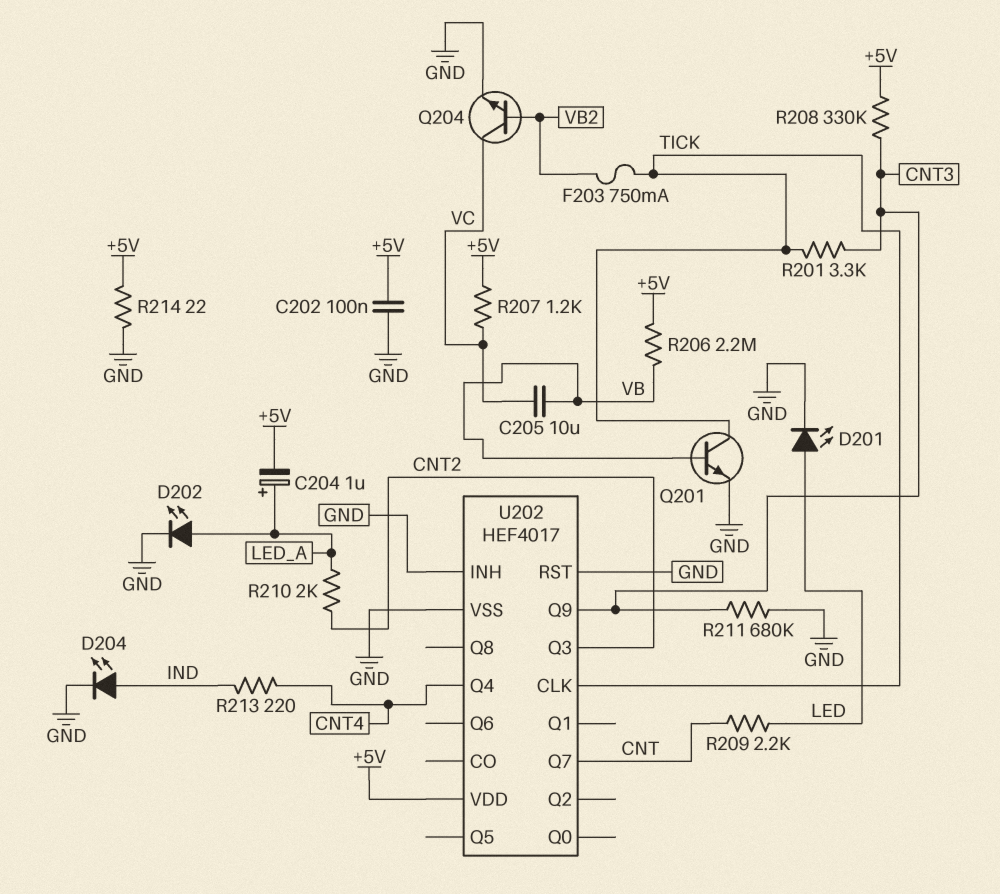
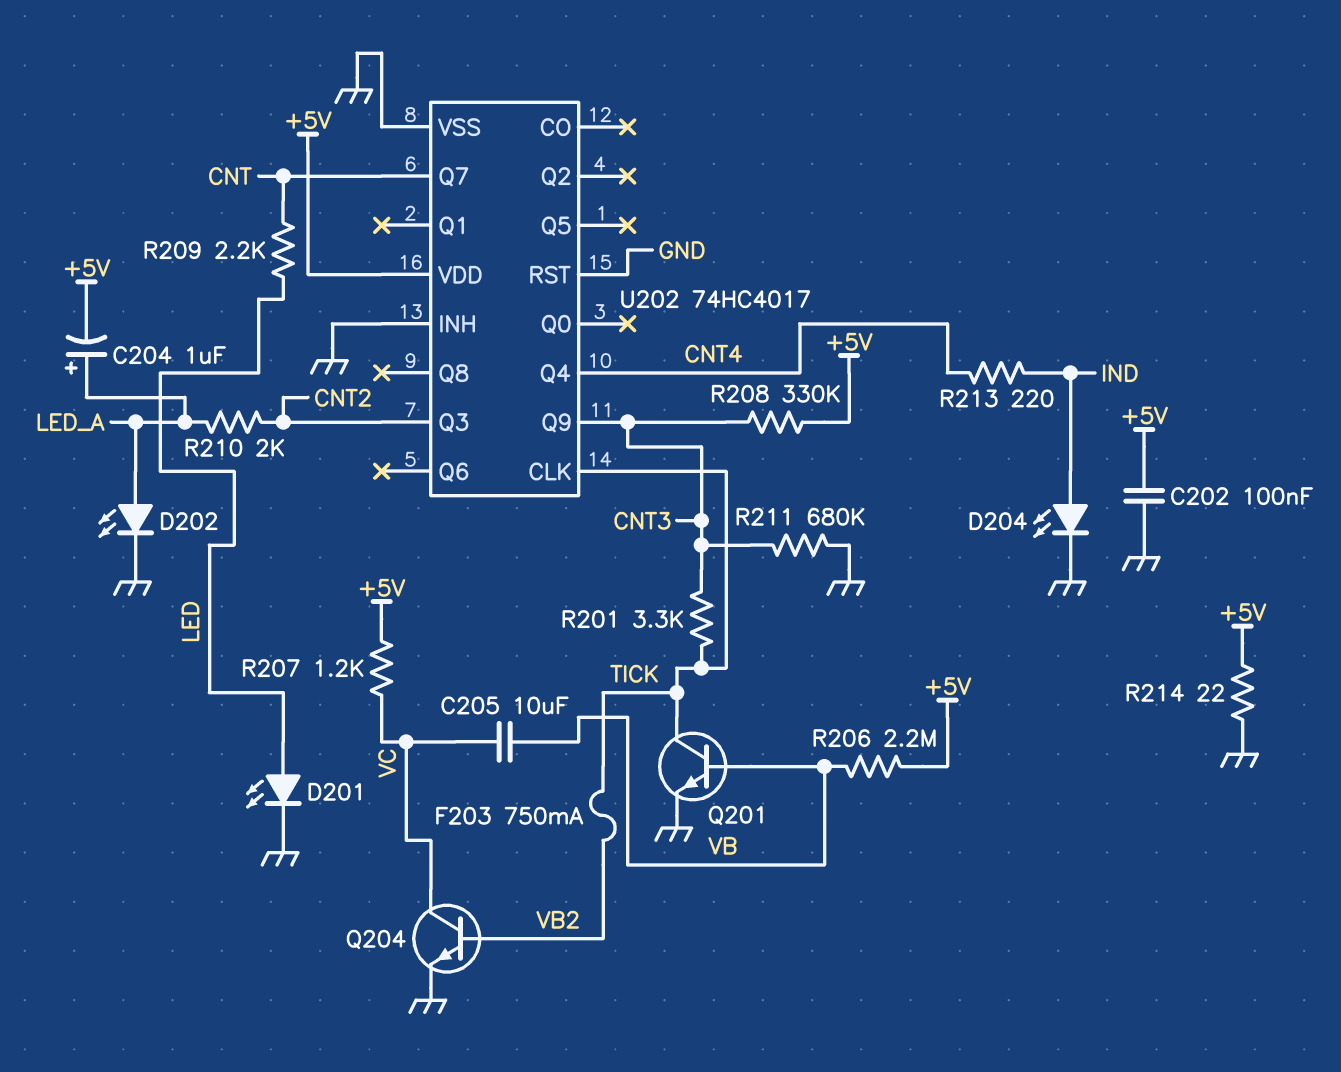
U202: HEF4017 -> 74HC4017

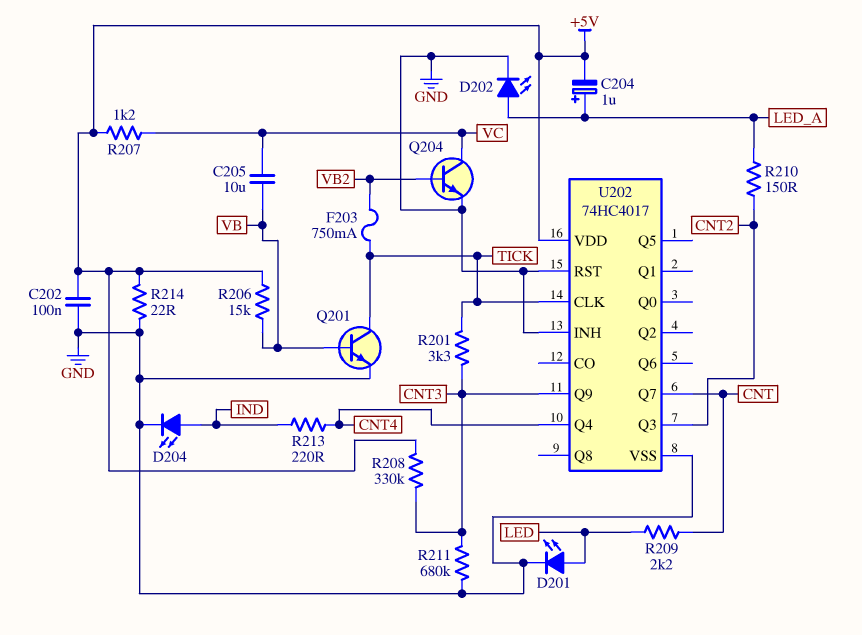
R206: 2.2M (+5V, VB) -> 15k (+5V, VB)
R210: 2k (CNT2, LED_A) -> 150 (CNT2, LED_A)

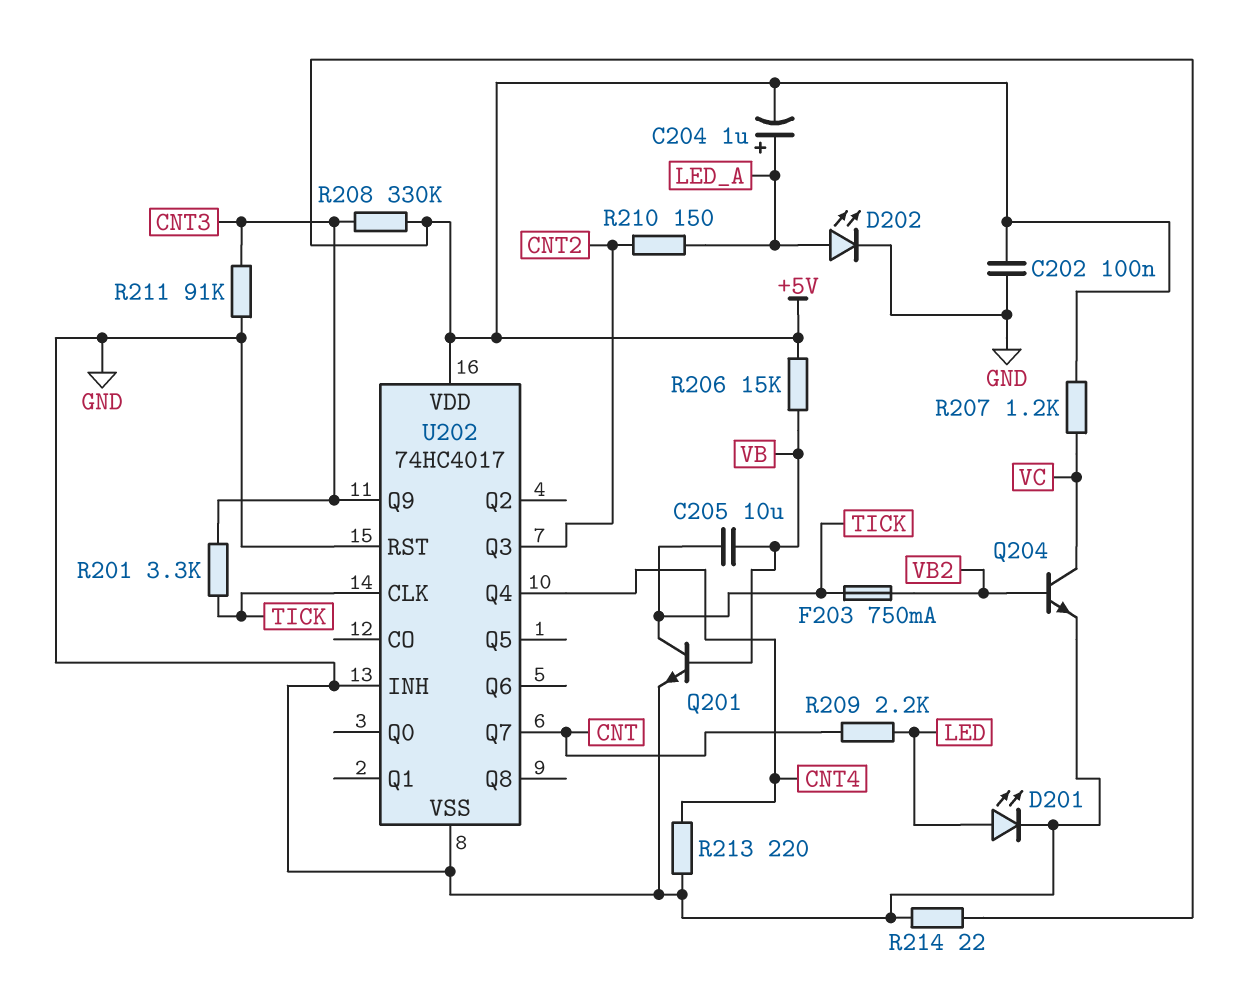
C205: 10uF (VB, VC) -> 10uF (TICK, VB)
D204: LED (A IND, K GND) -> none
R211: 680k (CNT3, GND) -> 91k (CNT3, GND)
R213: 220 (CNT4, IND) -> 220 (CNT4, GND)

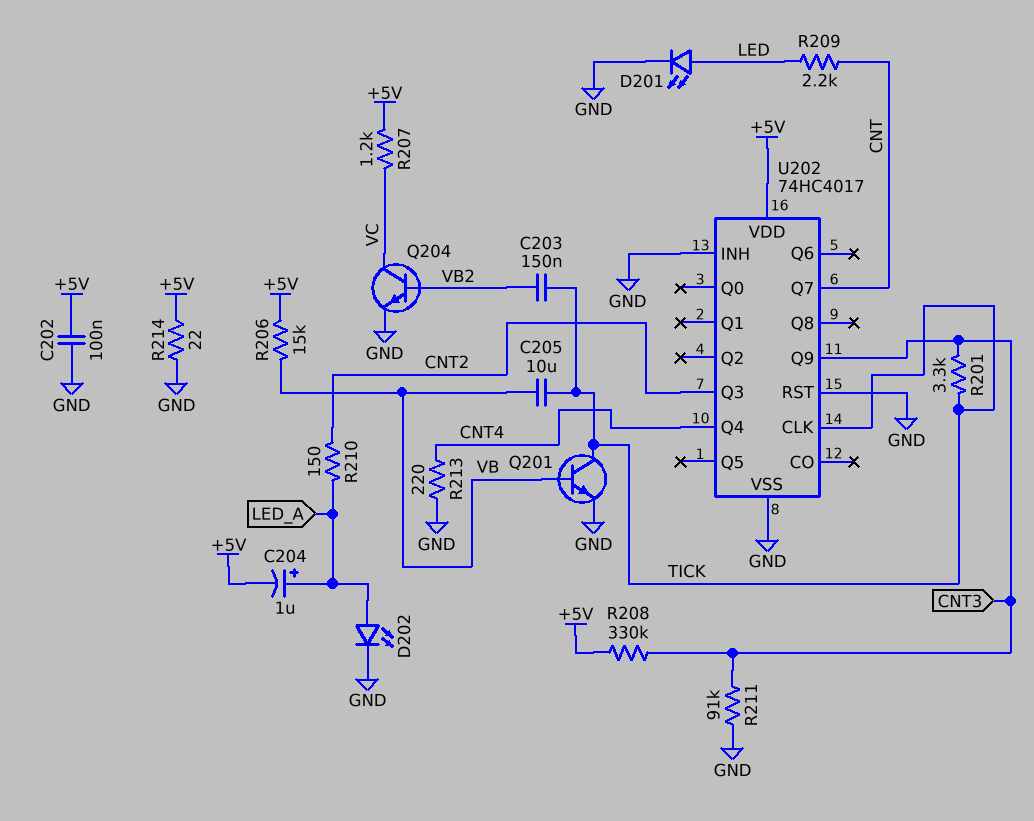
C203: none -> 150nF (TICK, VB2)
F203: 750mA (TICK, VB2) -> none

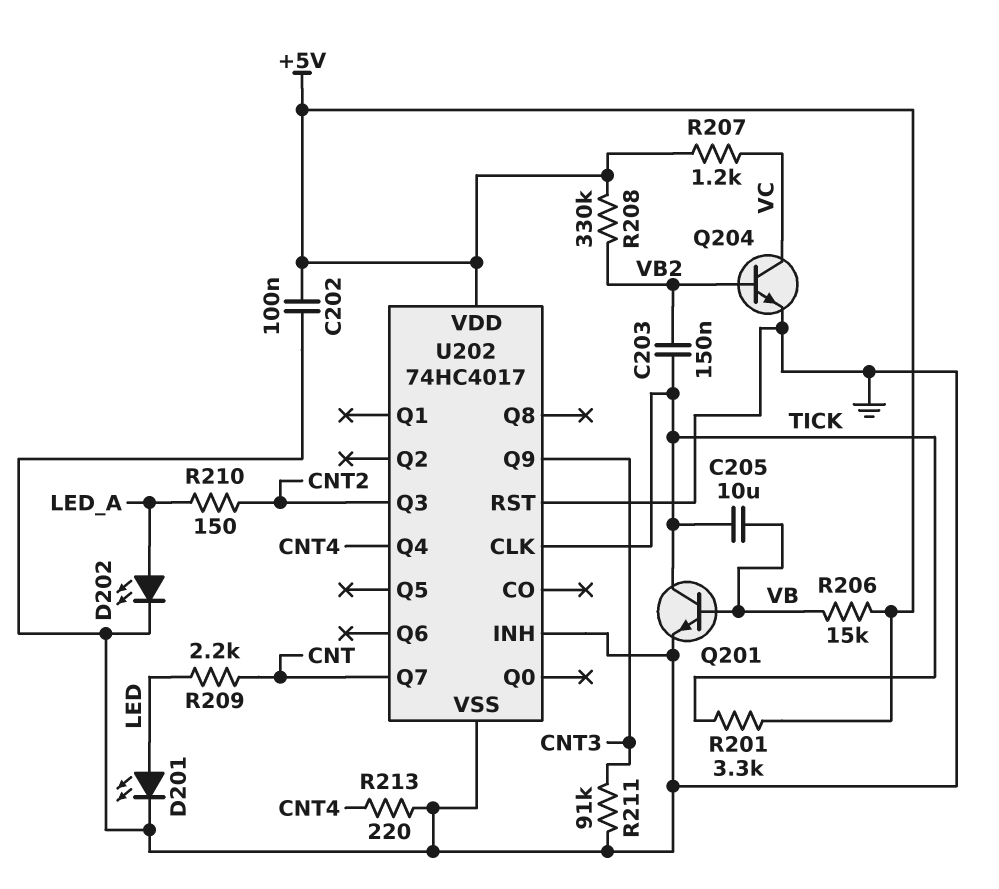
C204: 1uF (plus LED_A, minus +5V) -> none
R201: 3.3k (CNT3, TICK) -> 3.3k (+5V, TICK)
R208: 330k (+5V, CNT3) -> 330k (+5V, VB2)
R214: 22 (+5V, GND) -> none

